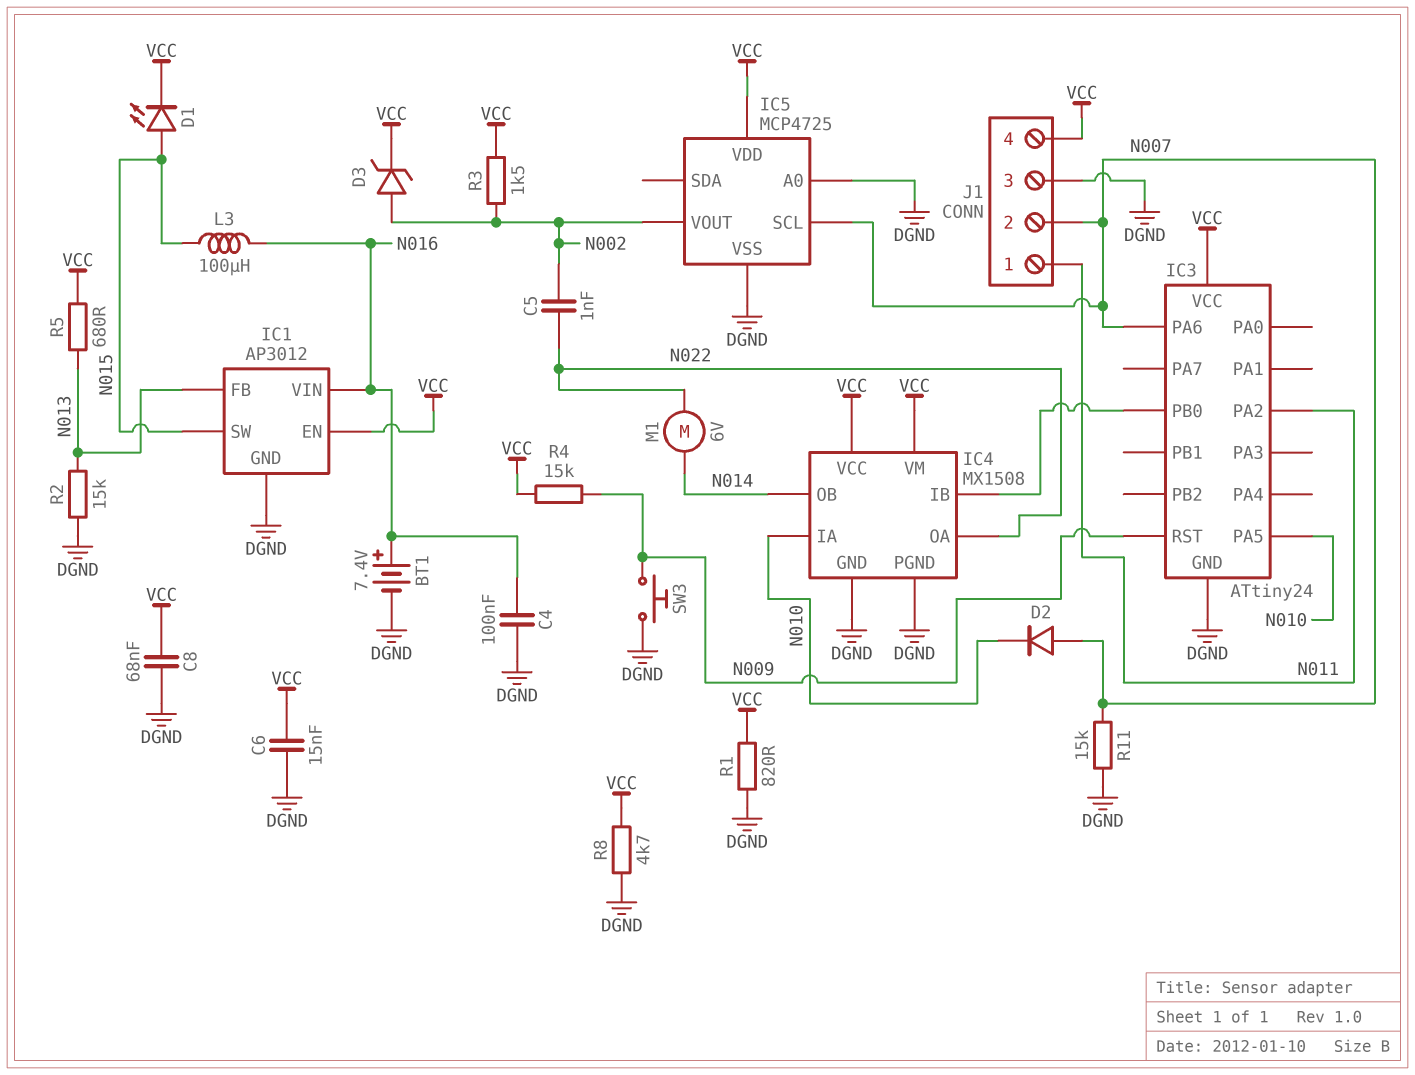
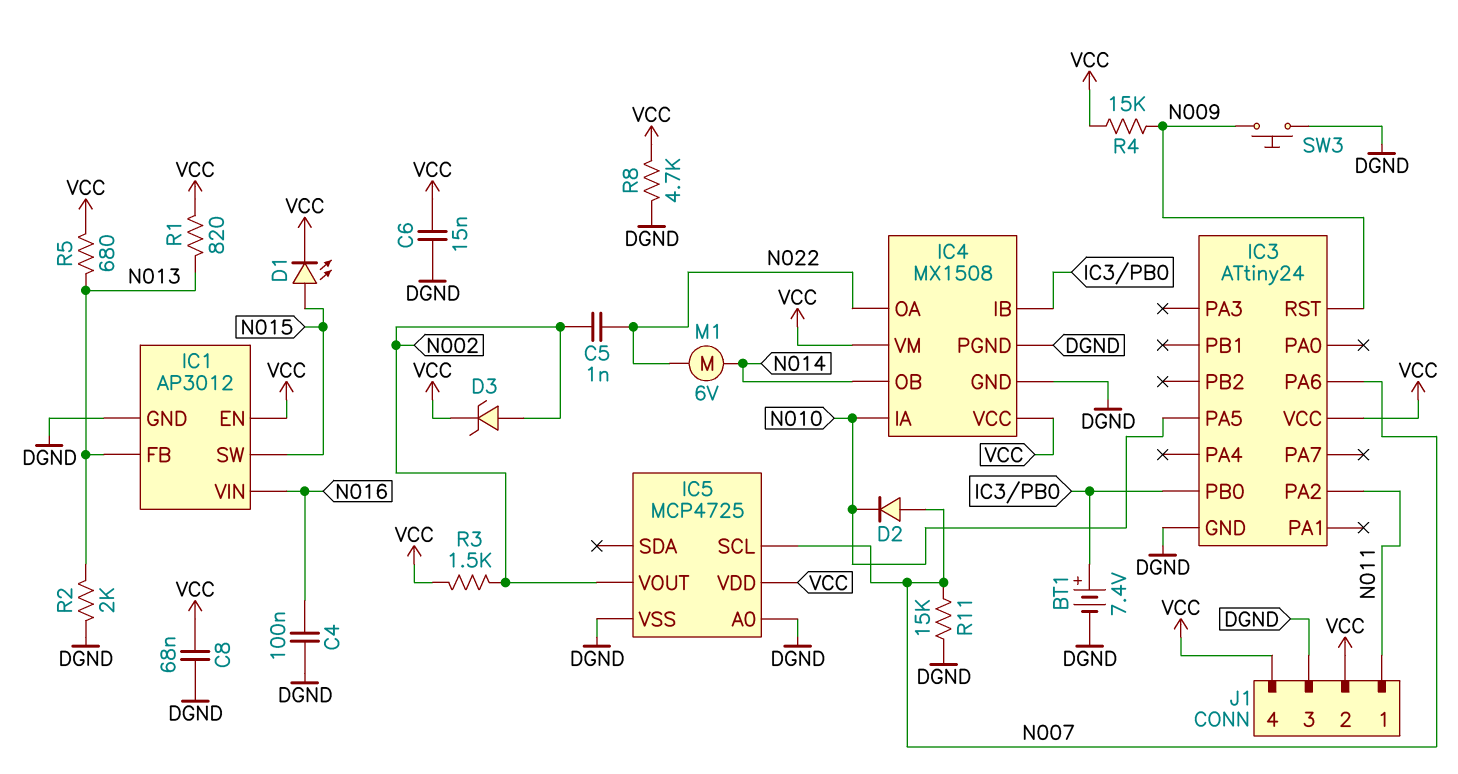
BT1: 7.4V (plus N016, minus DGND) -> 7.4V (plus IC3/PB0, minus DGND)
J1 pin 2: N007 -> VCC
L3: 100uH (N015, N016) -> none
R1: 820 (DGND, VCC) -> 820 (N013, VCC)
R2: 15k (DGND, N013) -> 2k (DGND, N013)

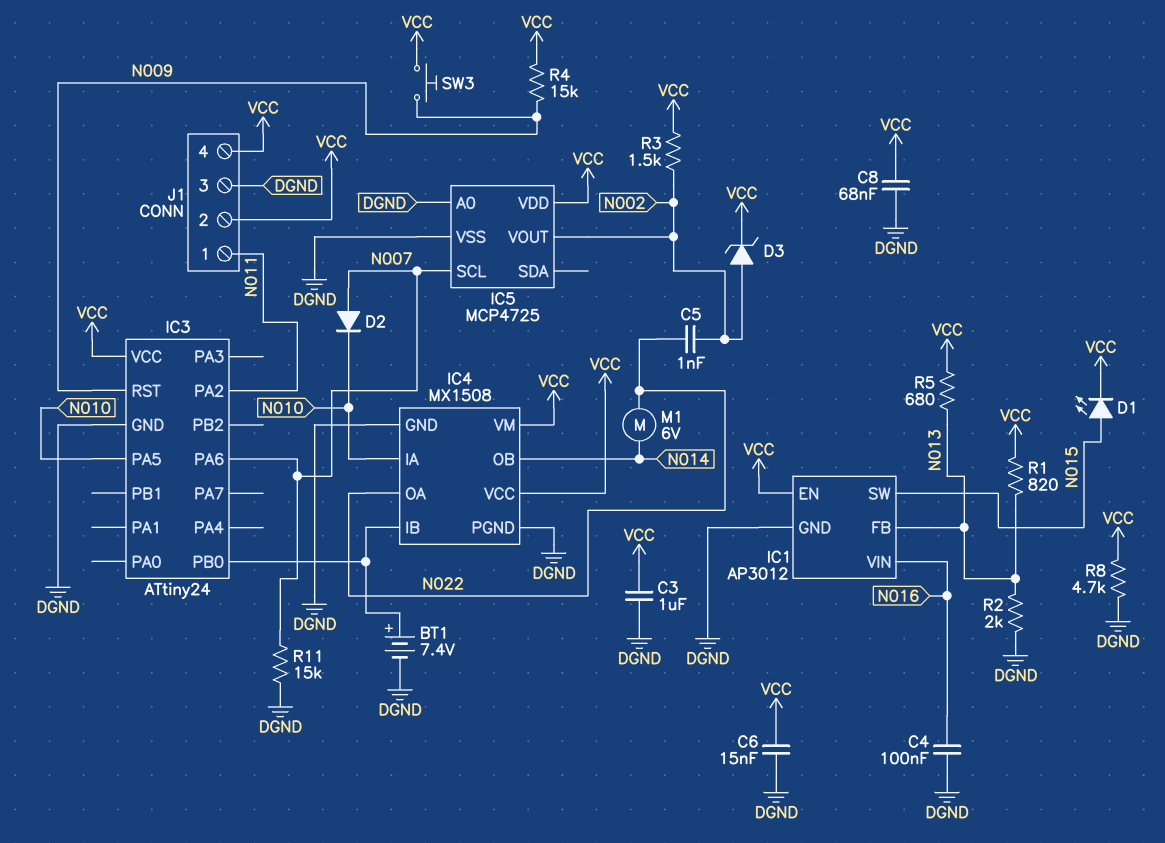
C3: none -> 1uF (DGND, VCC)
SW3: button (DGND, N009) -> button (N009, VCC)

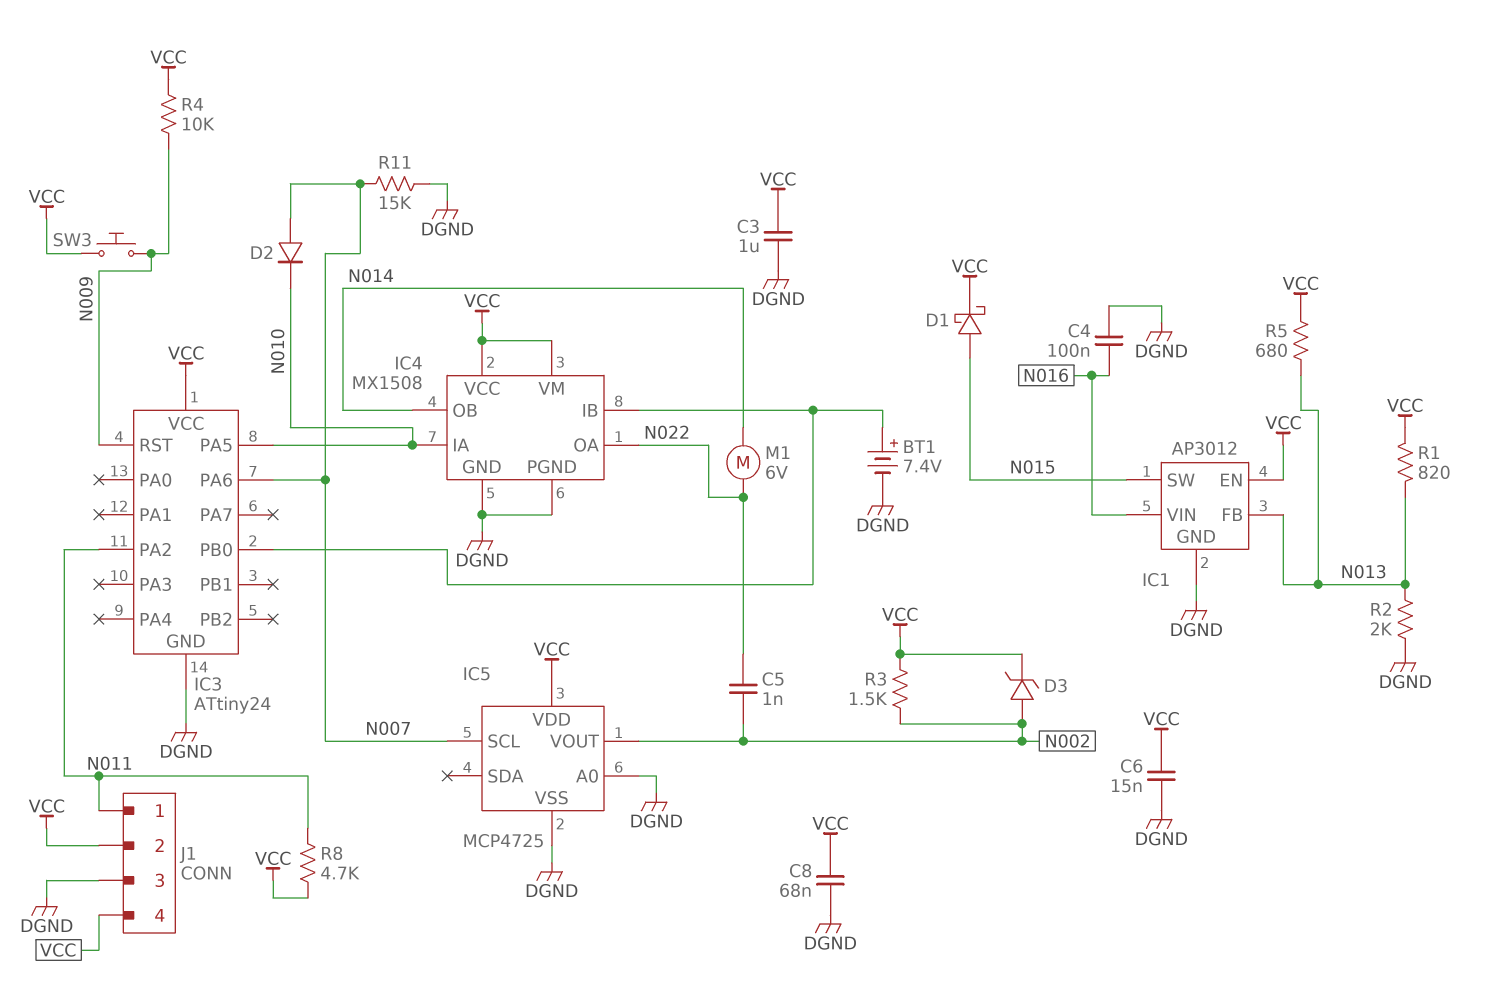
D1: LED (A N015, K VCC) -> schottky (A N015, K VCC)
R4: 15k (N009, VCC) -> 10k (N009, VCC)
R8: 4.7k (DGND, VCC) -> 4.7k (N011, VCC)

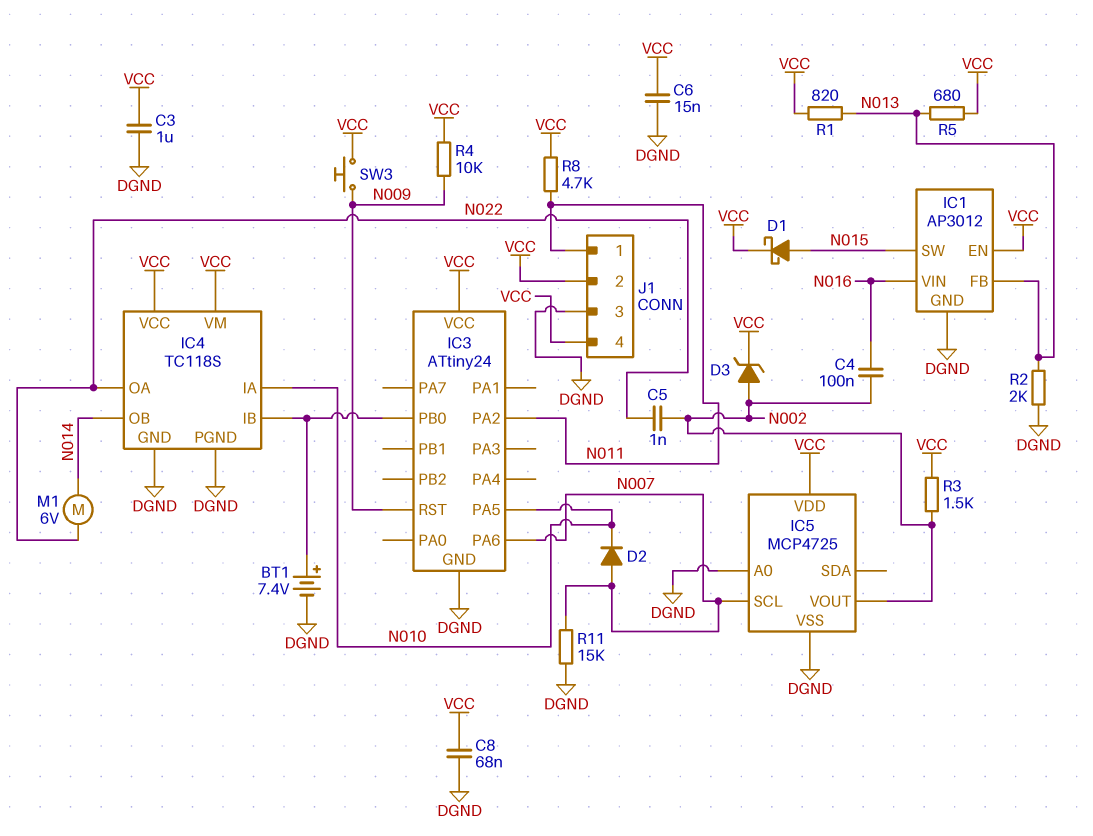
C4: 100nF (DGND, N016) -> 100nF (N002, N016)
IC4: MX1508 -> TC118S

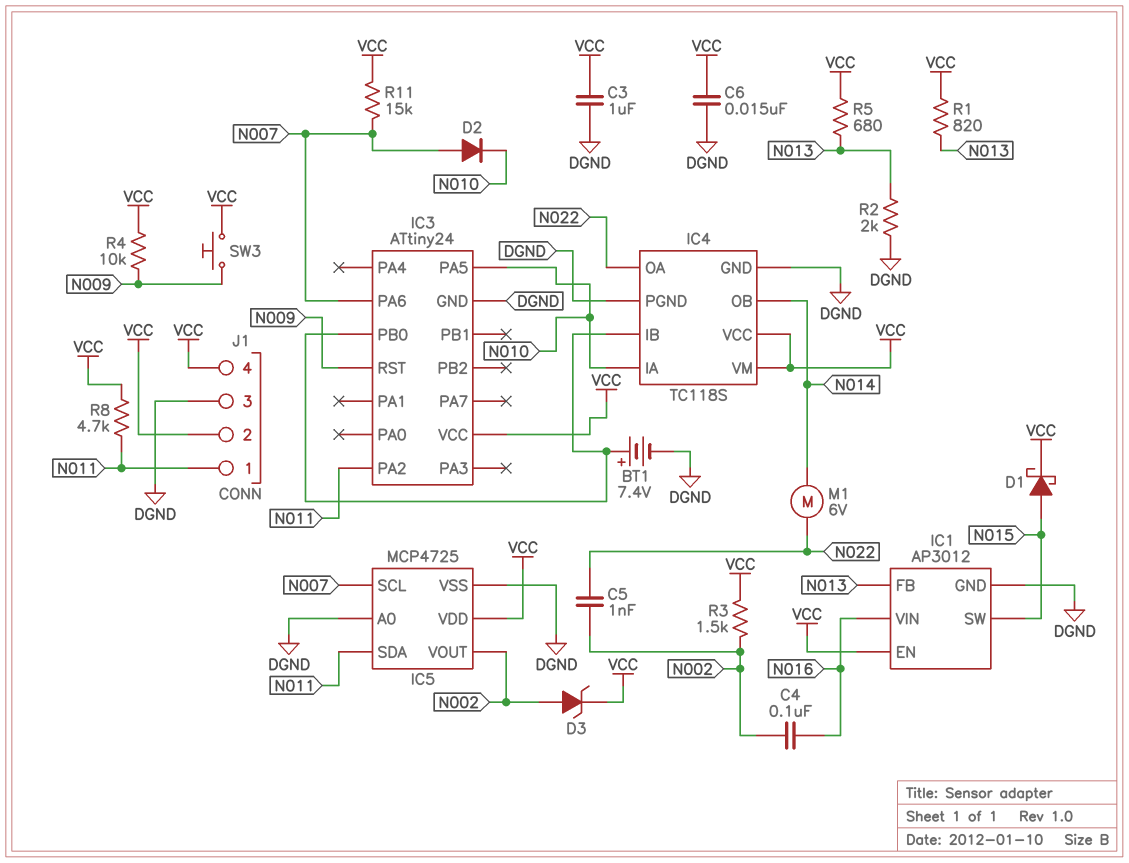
C8: 68nF (DGND, VCC) -> none
IC5 pin SDA: none -> N011
R11: 15k (DGND, N007) -> 15k (N007, VCC)

